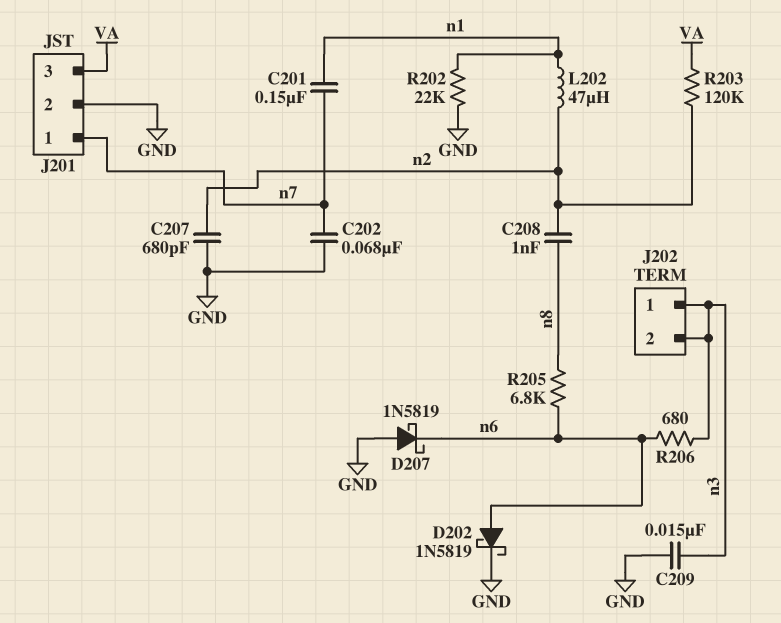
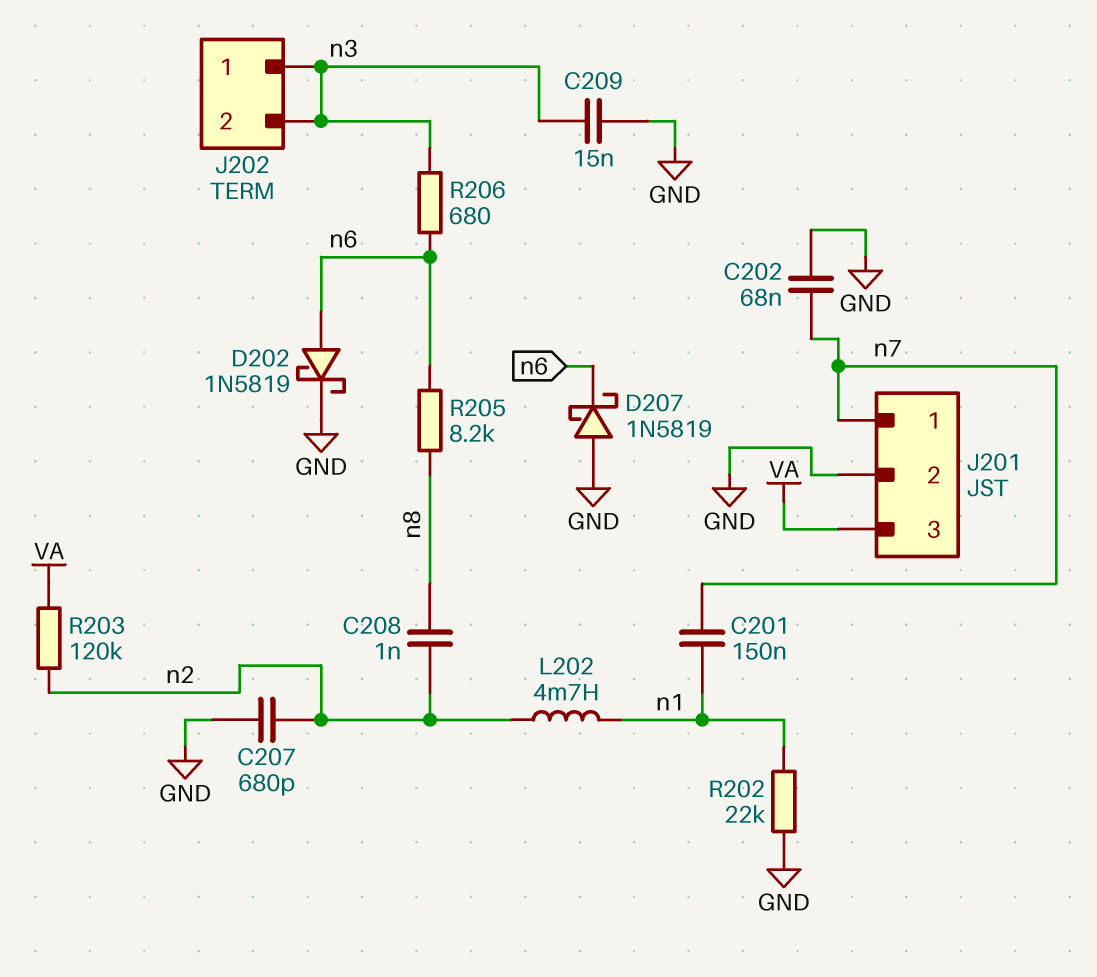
L202: 47uH (n1, n2) -> 4.7mH (n1, n2)
R205: 6.8k (n6, n8) -> 8.2k (n6, n8)

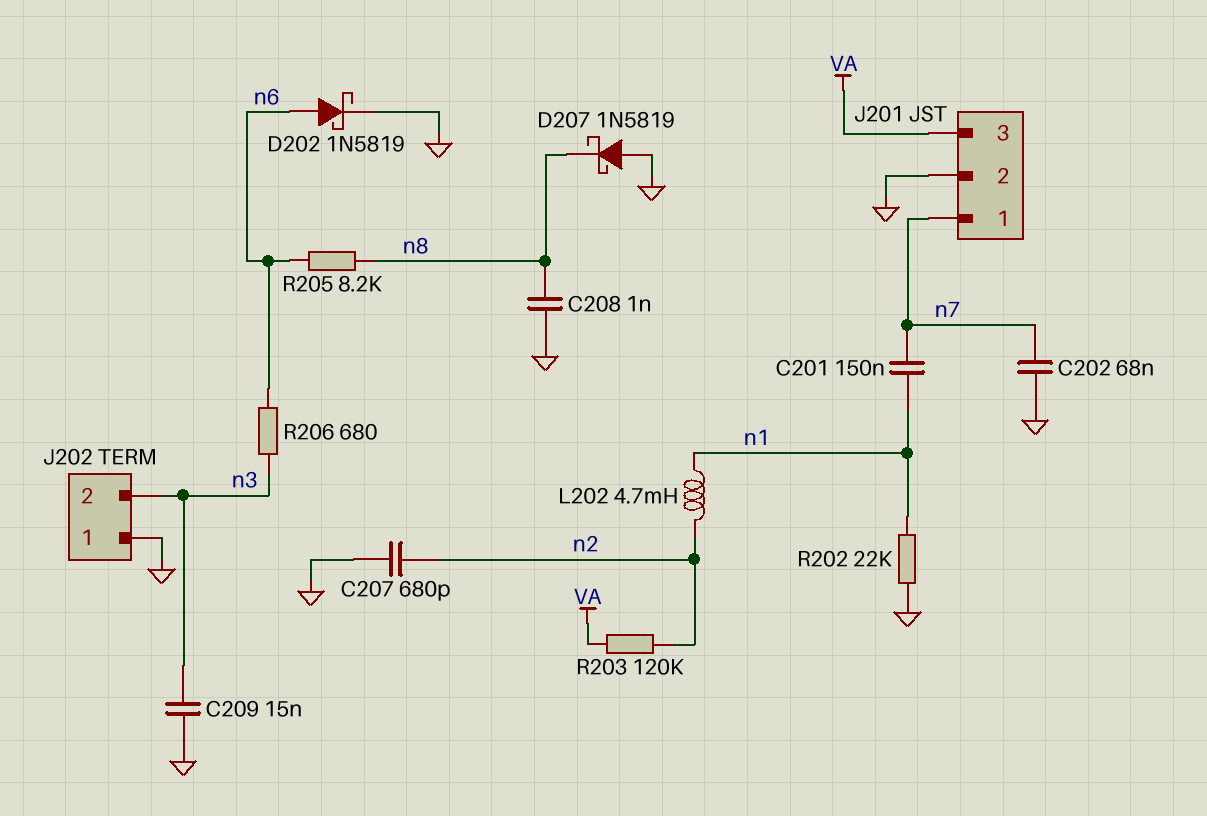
C208: 1nF (n2, n8) -> 1nF (GND, n8)
D207: schottky 1N5819 (A GND, K n6) -> schottky 1N5819 (A GND, K n8)
J202 pin 1: n3 -> GND

